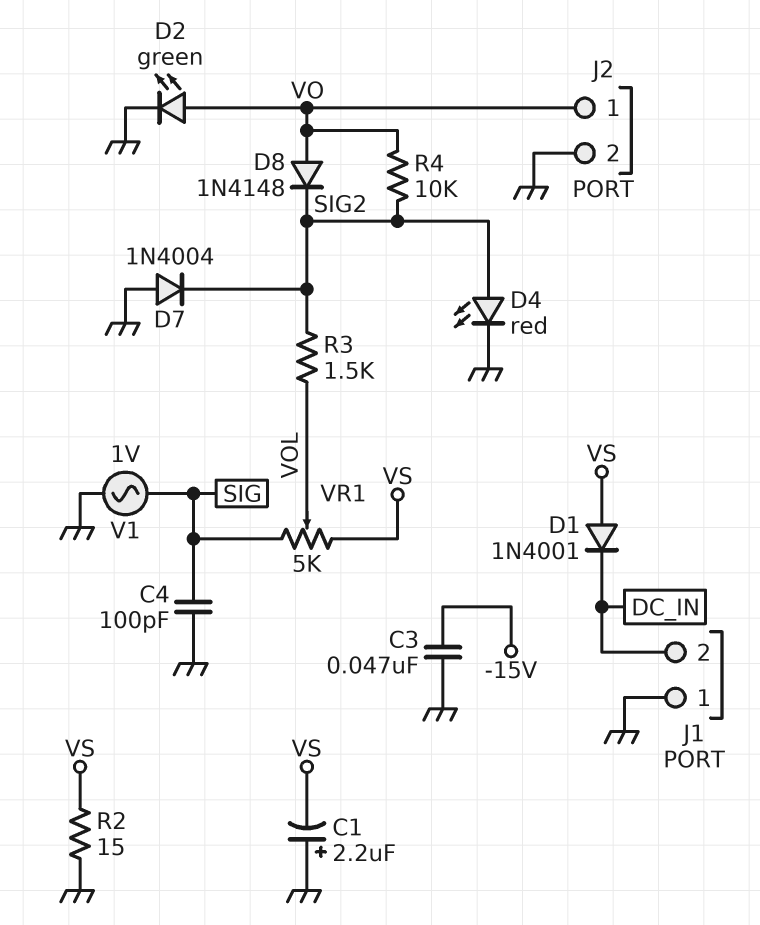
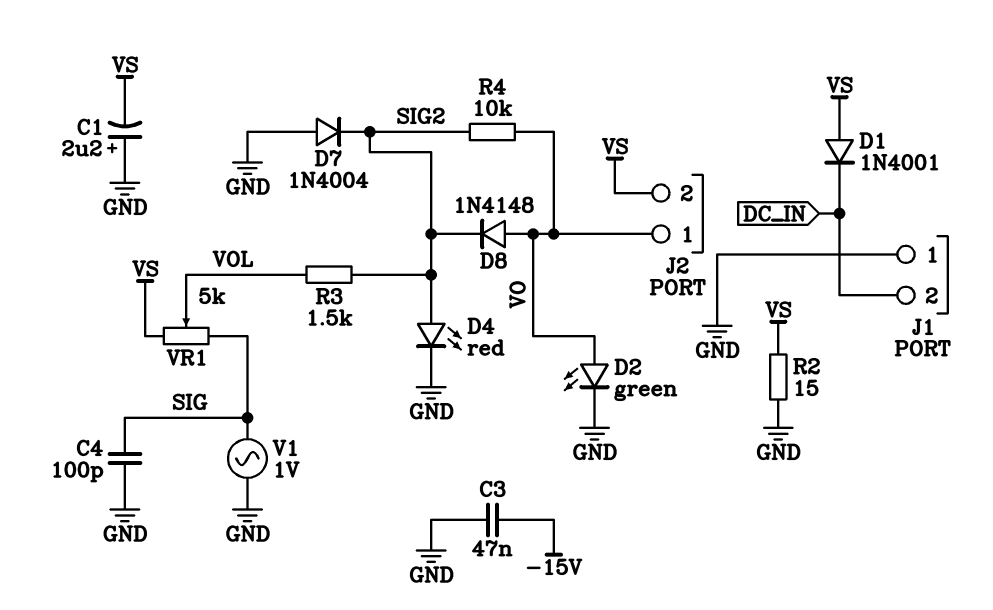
J2 pin 2: GND -> VS

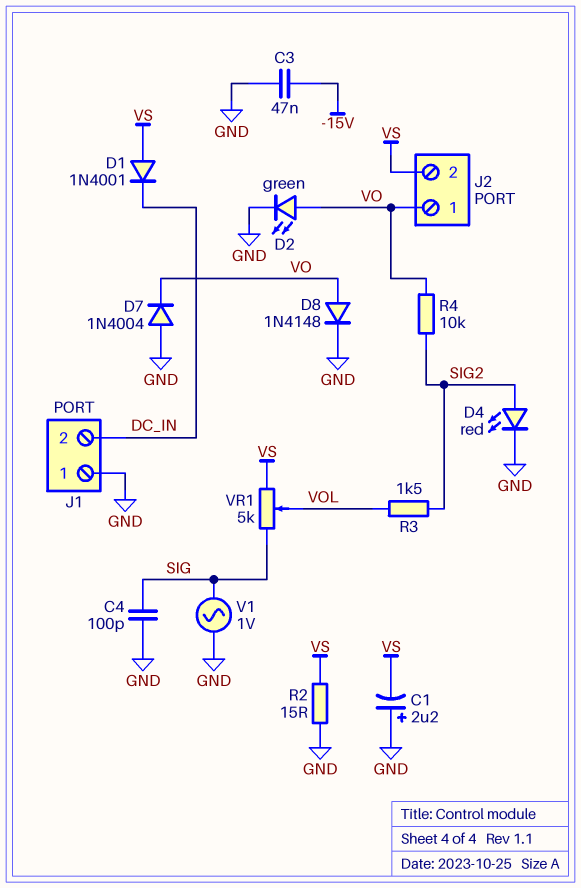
D7: diode 1N4004 (A GND, K SIG2) -> diode 1N4004 (A GND, K VO)
D8: diode 1N4148 (A VO, K SIG2) -> diode 1N4148 (A VO, K GND)

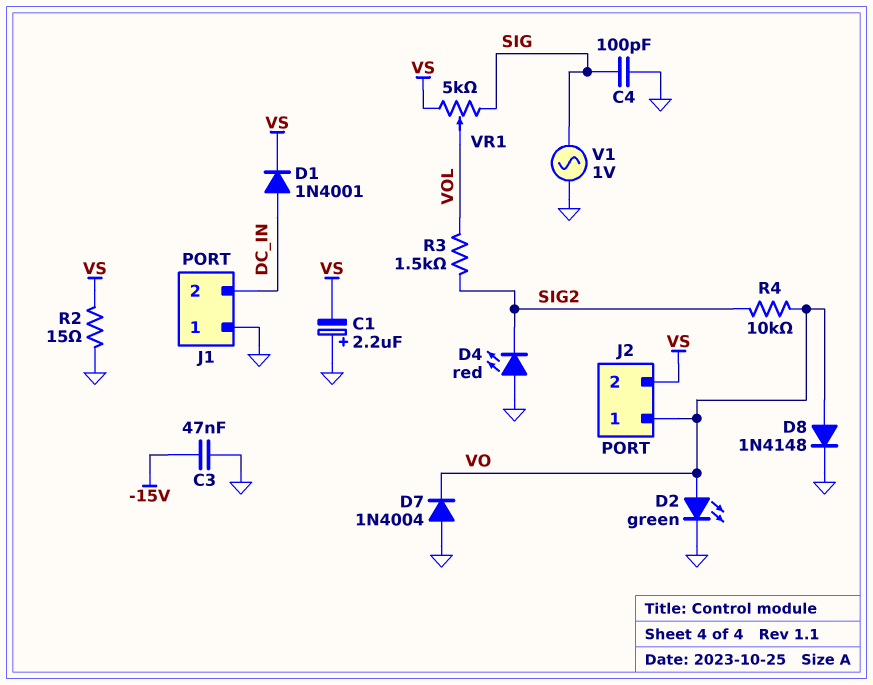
D1: diode 1N4001 (A VS, K DC_IN) -> diode 1N4001 (A DC_IN, K VS)
D4: LED red (A SIG2, K GND) -> LED red (A GND, K SIG2)

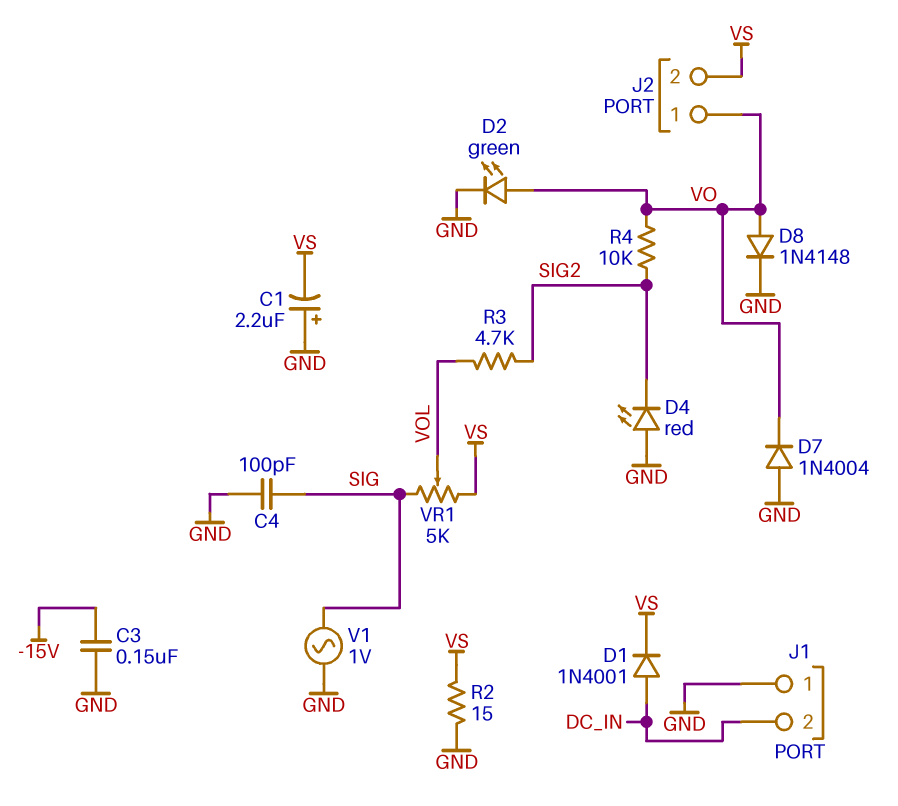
C3: 47nF (-15V, GND) -> 150nF (-15V, GND)
R3: 1.5k (SIG2, VOL) -> 4.7k (SIG2, VOL)

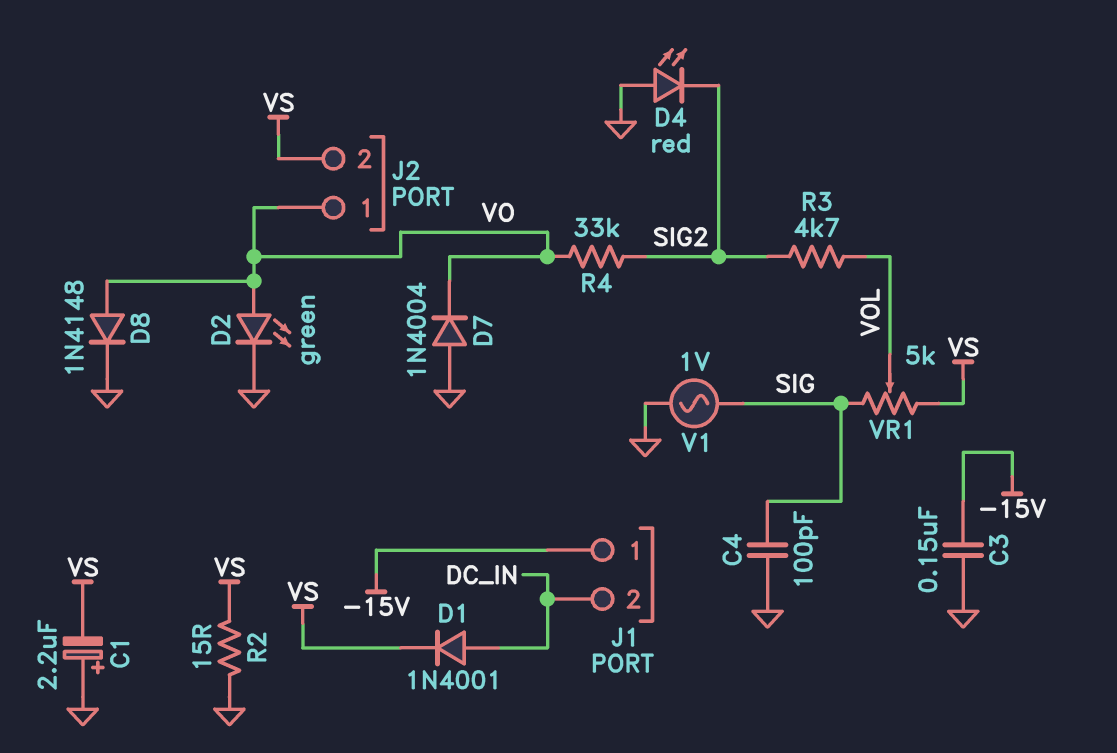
J1 pin 1: GND -> -15V
R4: 10k (SIG2, VO) -> 33k (SIG2, VO)

